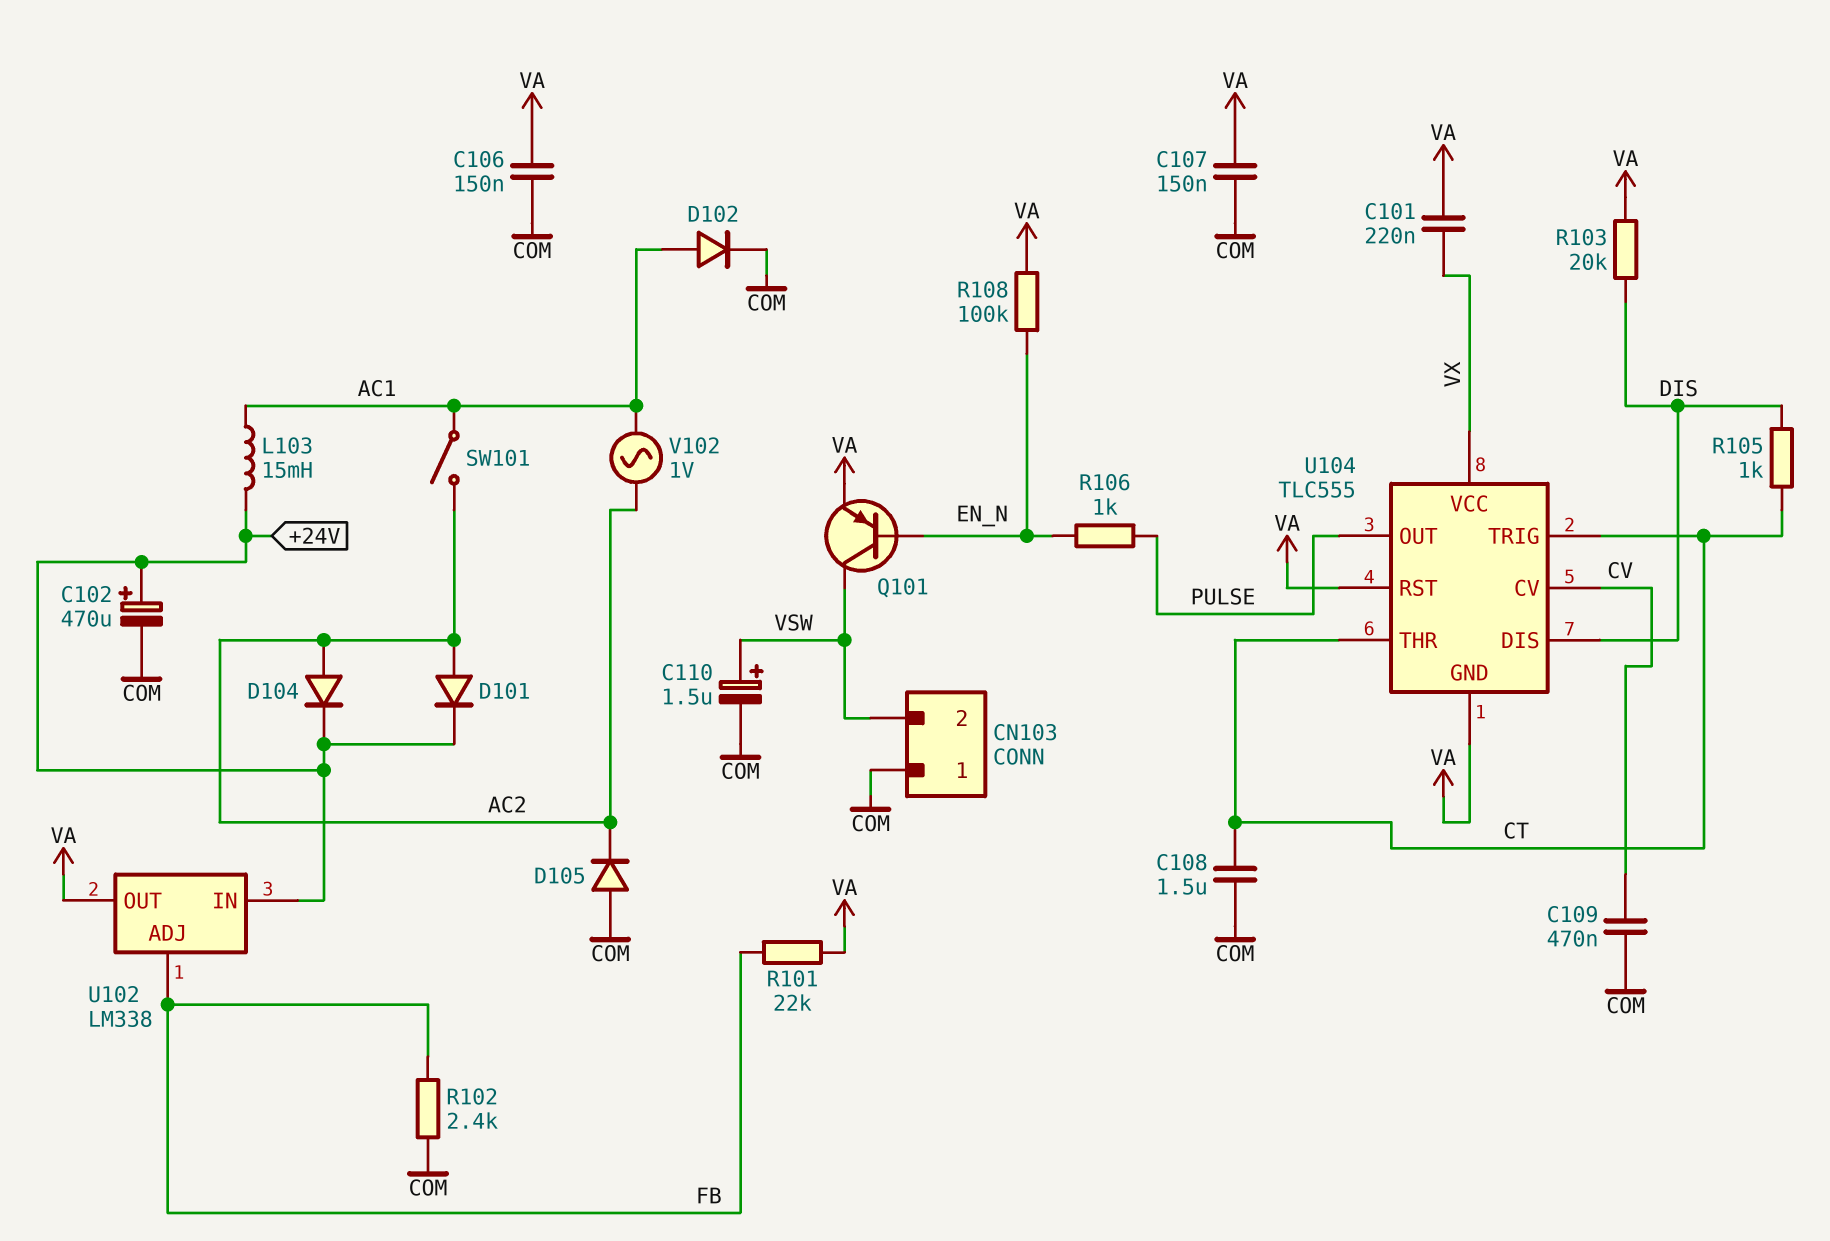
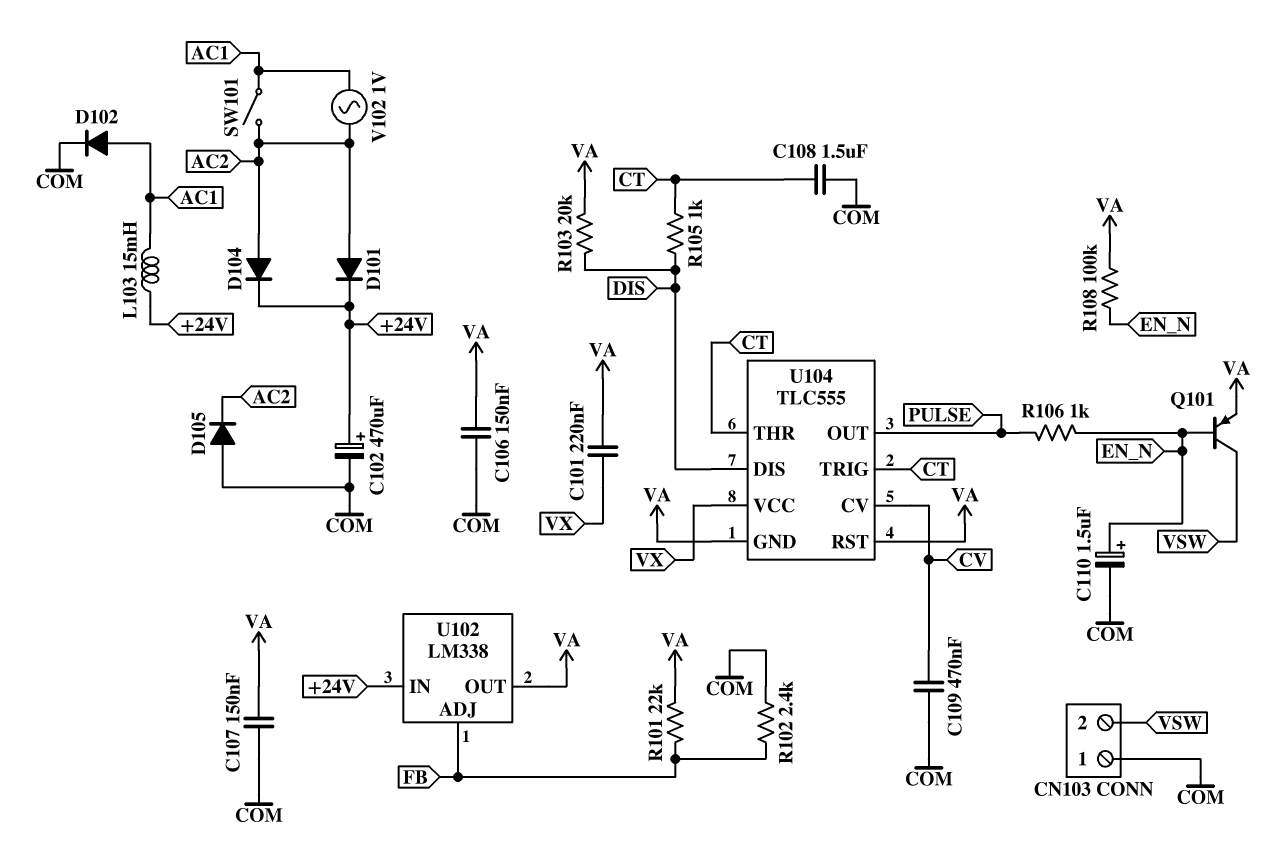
C110: 1.5uF (plus VSW, minus COM) -> 1.5uF (plus EN_N, minus COM)

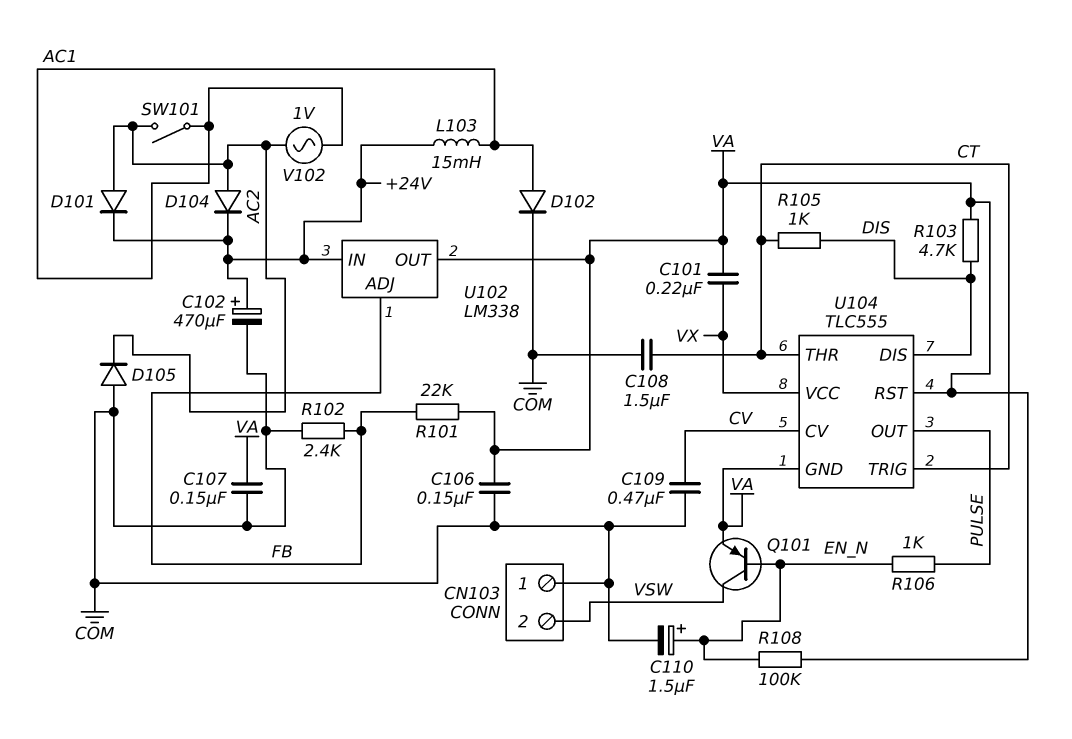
R103: 20k (DIS, VA) -> 4.7k (DIS, VA)

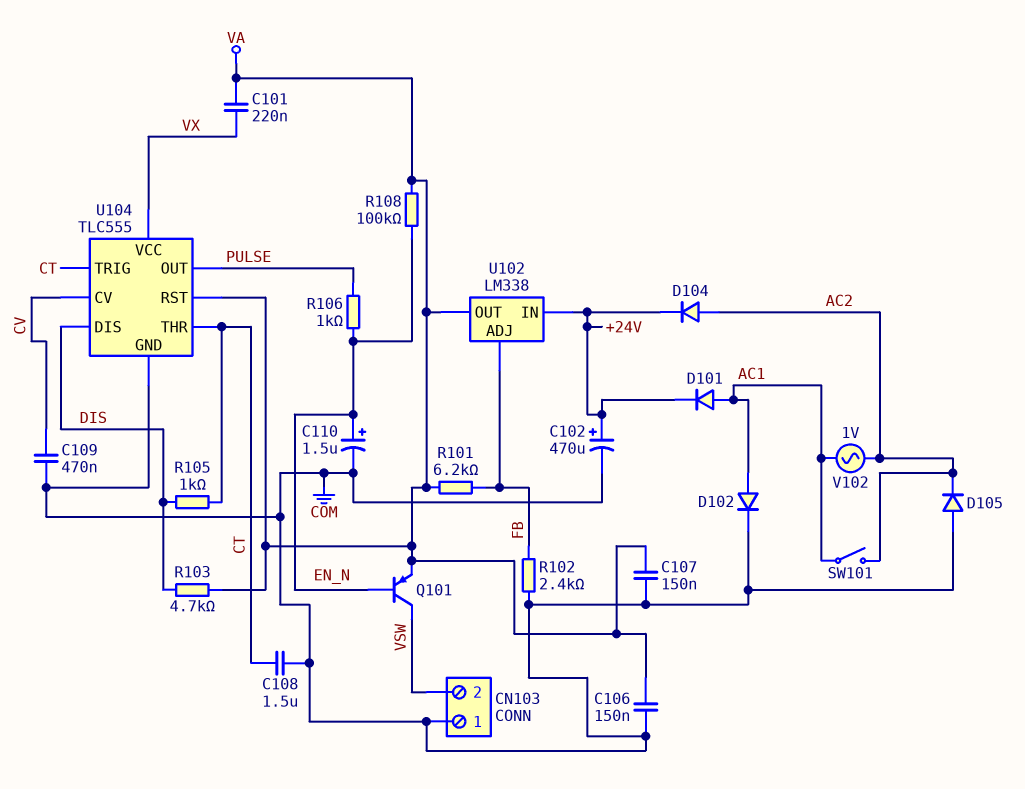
D101: diode (A AC2, K +24V) -> diode (A AC1, K +24V)
L103: 15mH (+24V, AC1) -> none
R101: 22k (FB, VA) -> 6.2k (FB, VA)
U104 pin GND: VA -> COM

